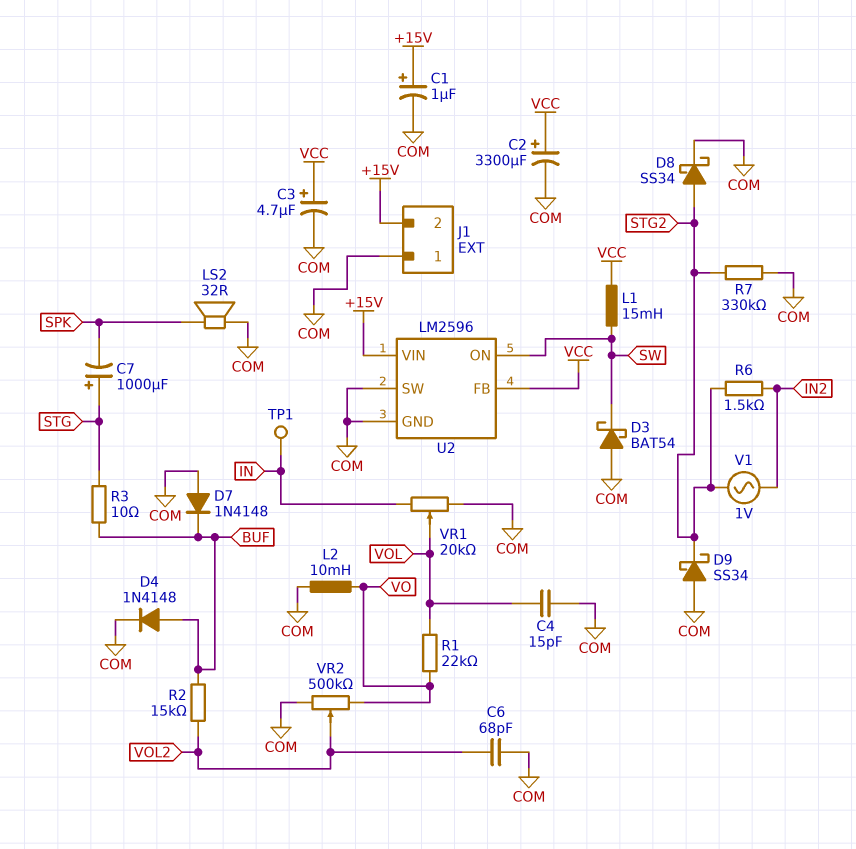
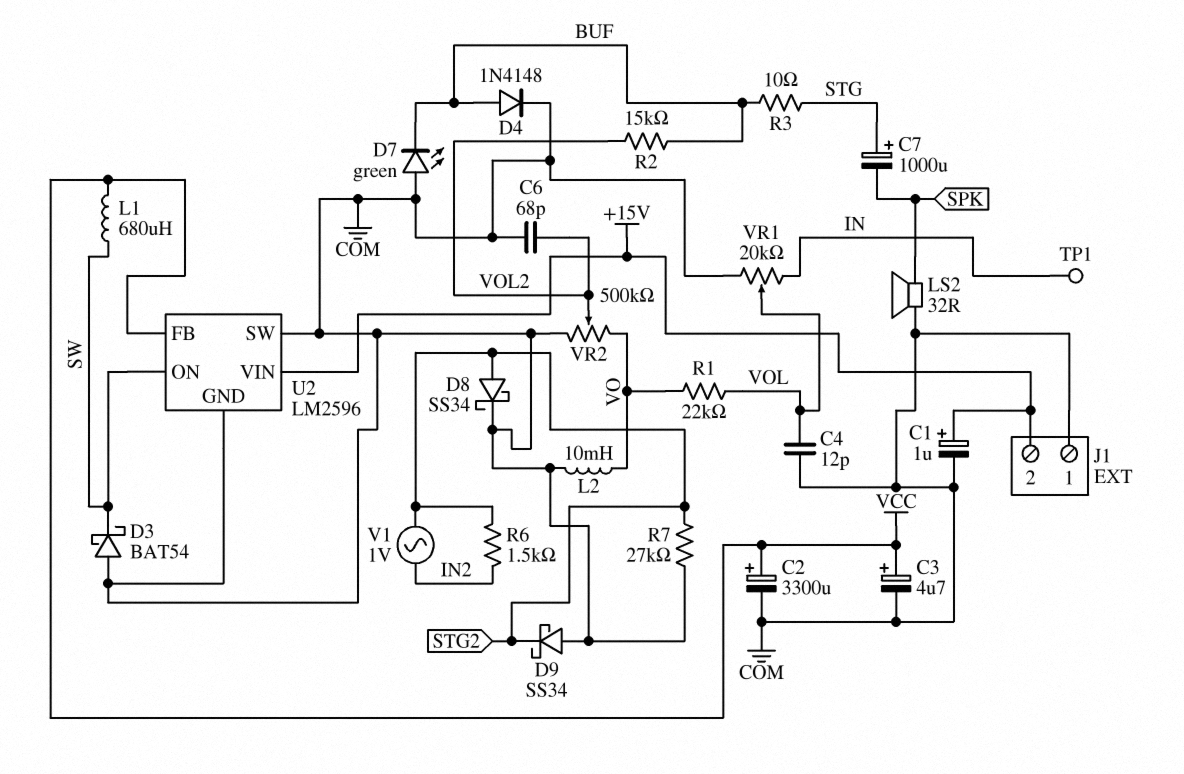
C4: 15pF (COM, VOL) -> 12pF (COM, VOL)
D7: diode 1N4148 (A COM, K BUF) -> LED green (A COM, K BUF)
L1: 15mH (SW, VCC) -> 680uH (SW, VCC)
R7: 330k (COM, STG2) -> 27k (COM, STG2)

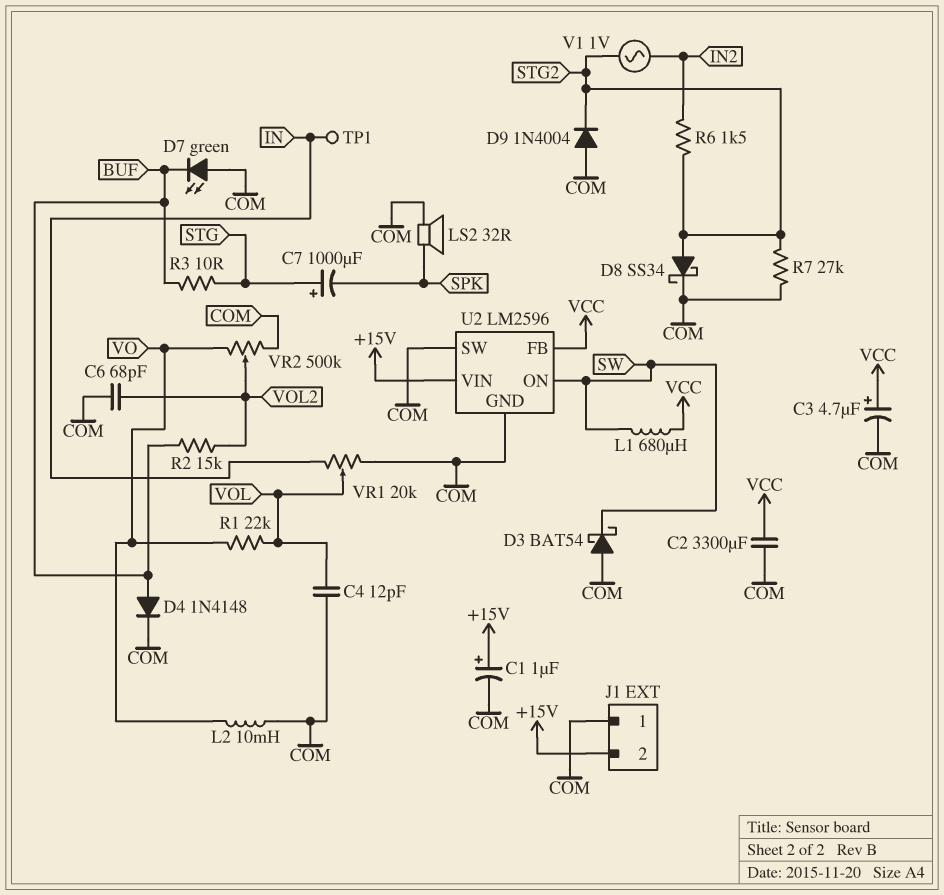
C2: 3300uF (plus VCC, minus COM) -> 3300uF (COM, VCC)
D9: schottky SS34 (A COM, K STG2) -> diode 1N4004 (A COM, K STG2)

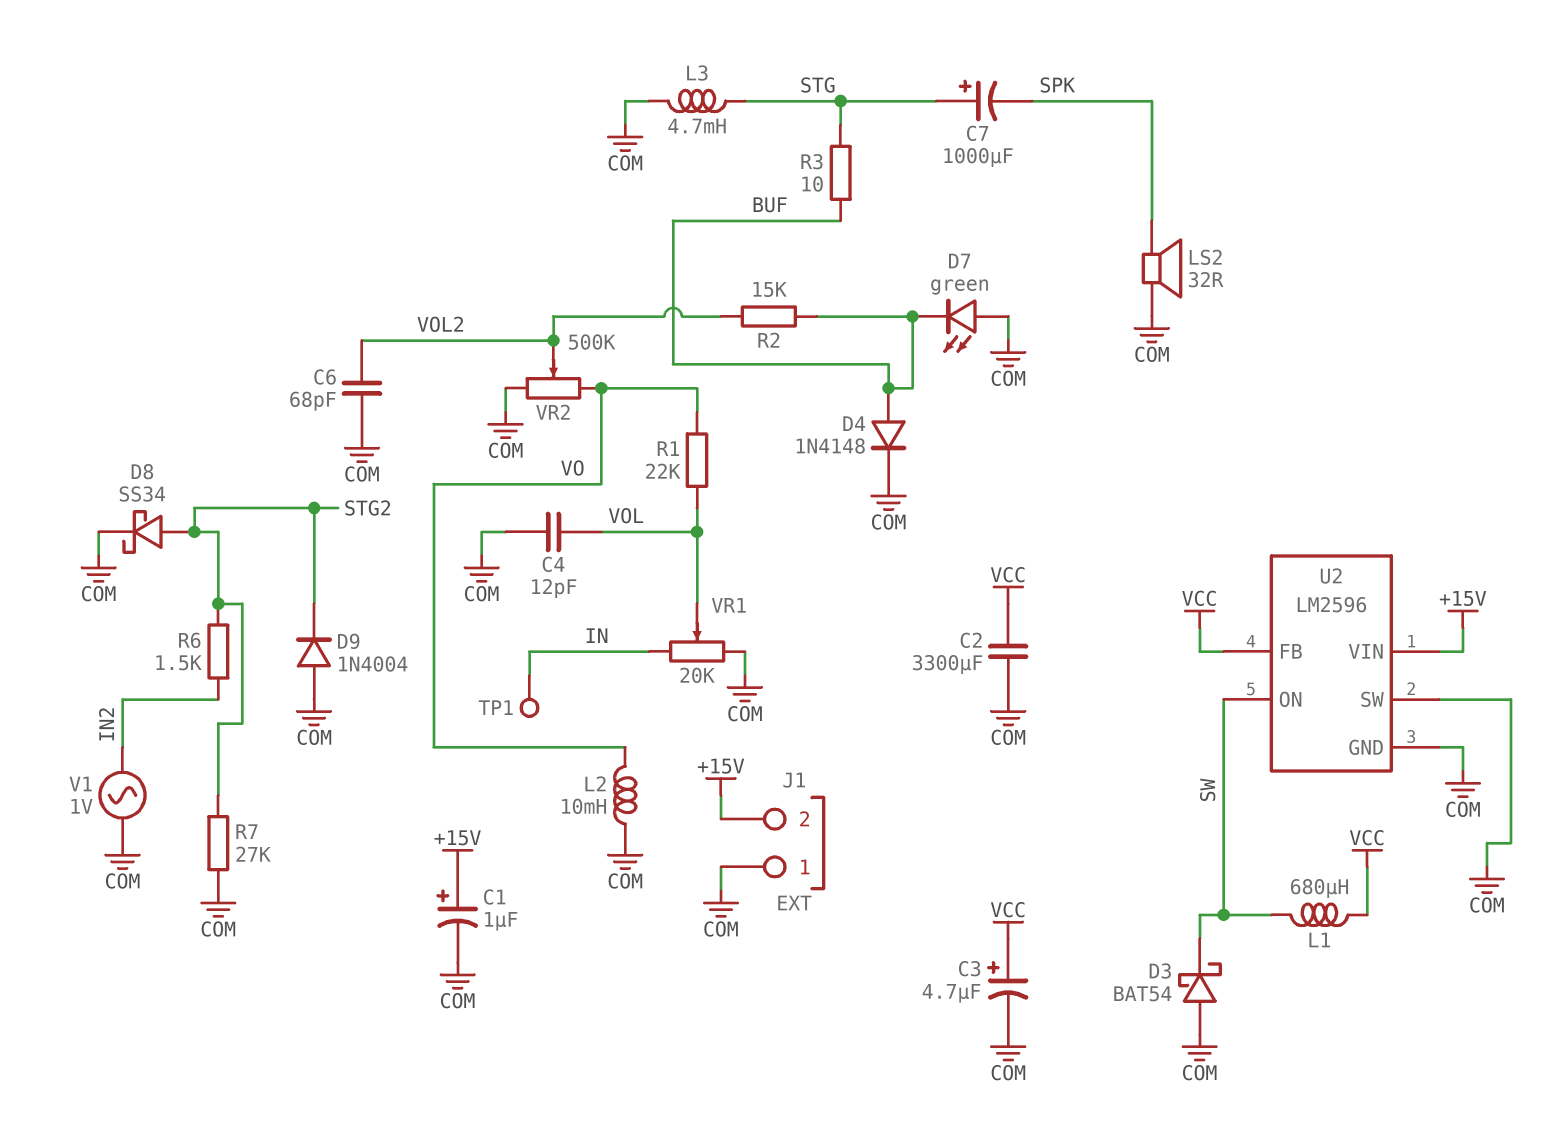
L3: none -> 4.7mH (COM, STG)
V1: AC 1V (IN2, STG2) -> AC 1V (COM, IN2)

